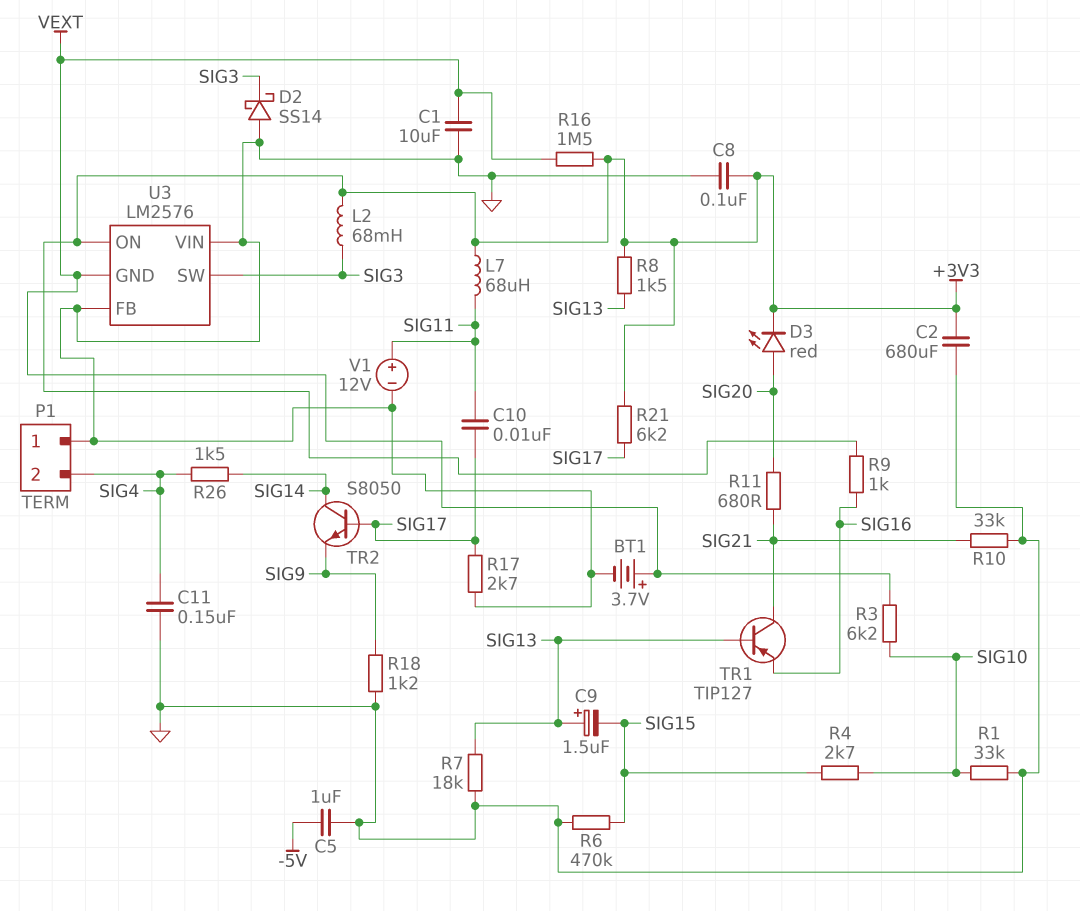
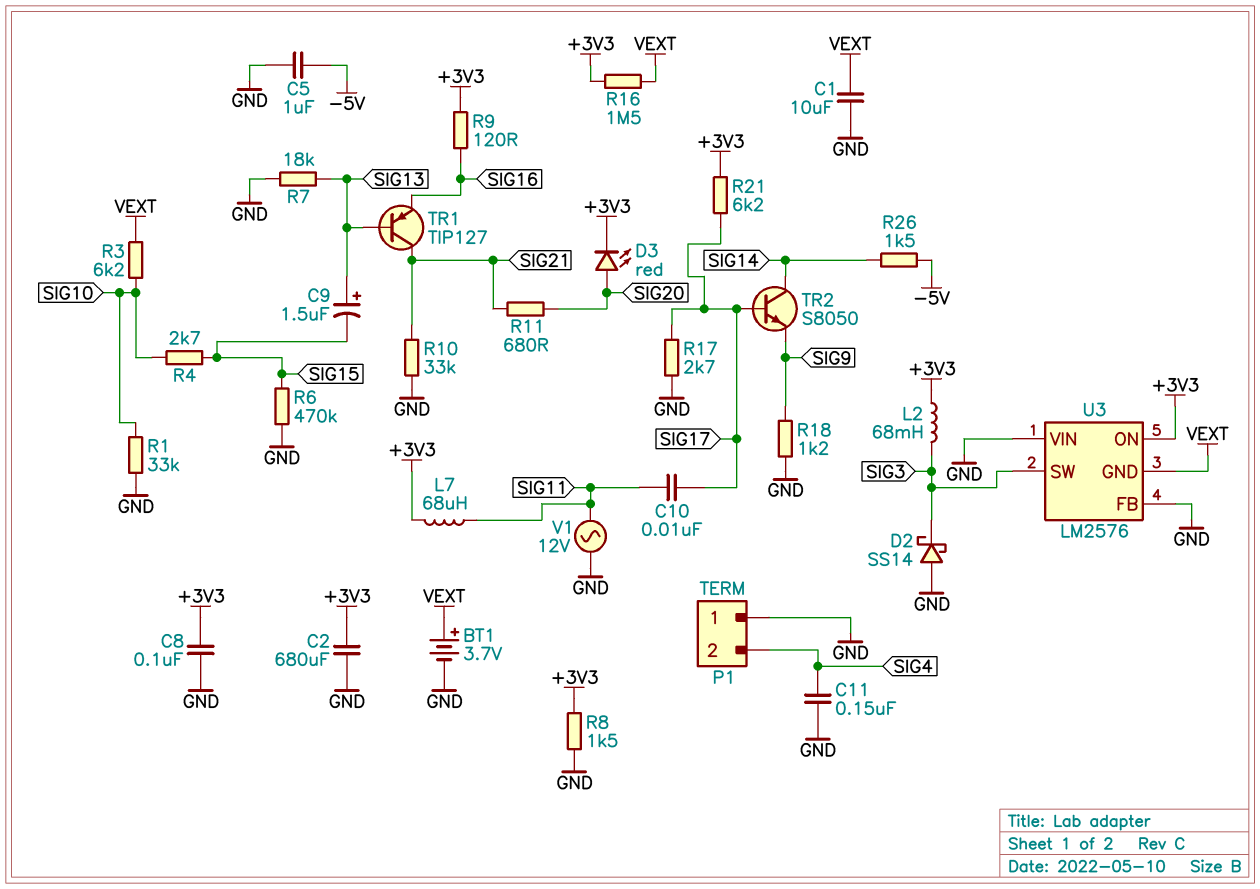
R8: 1.5k (+3V3, SIG13) -> 1.5k (+3V3, GND)
R9: 1k (+3V3, SIG16) -> 120 (+3V3, SIG16)
R26: 1.5k (SIG4, SIG14) -> 1.5k (-5V, SIG14)
V1: 12V (plus SIG11, minus GND) -> AC 12V (GND, SIG11)

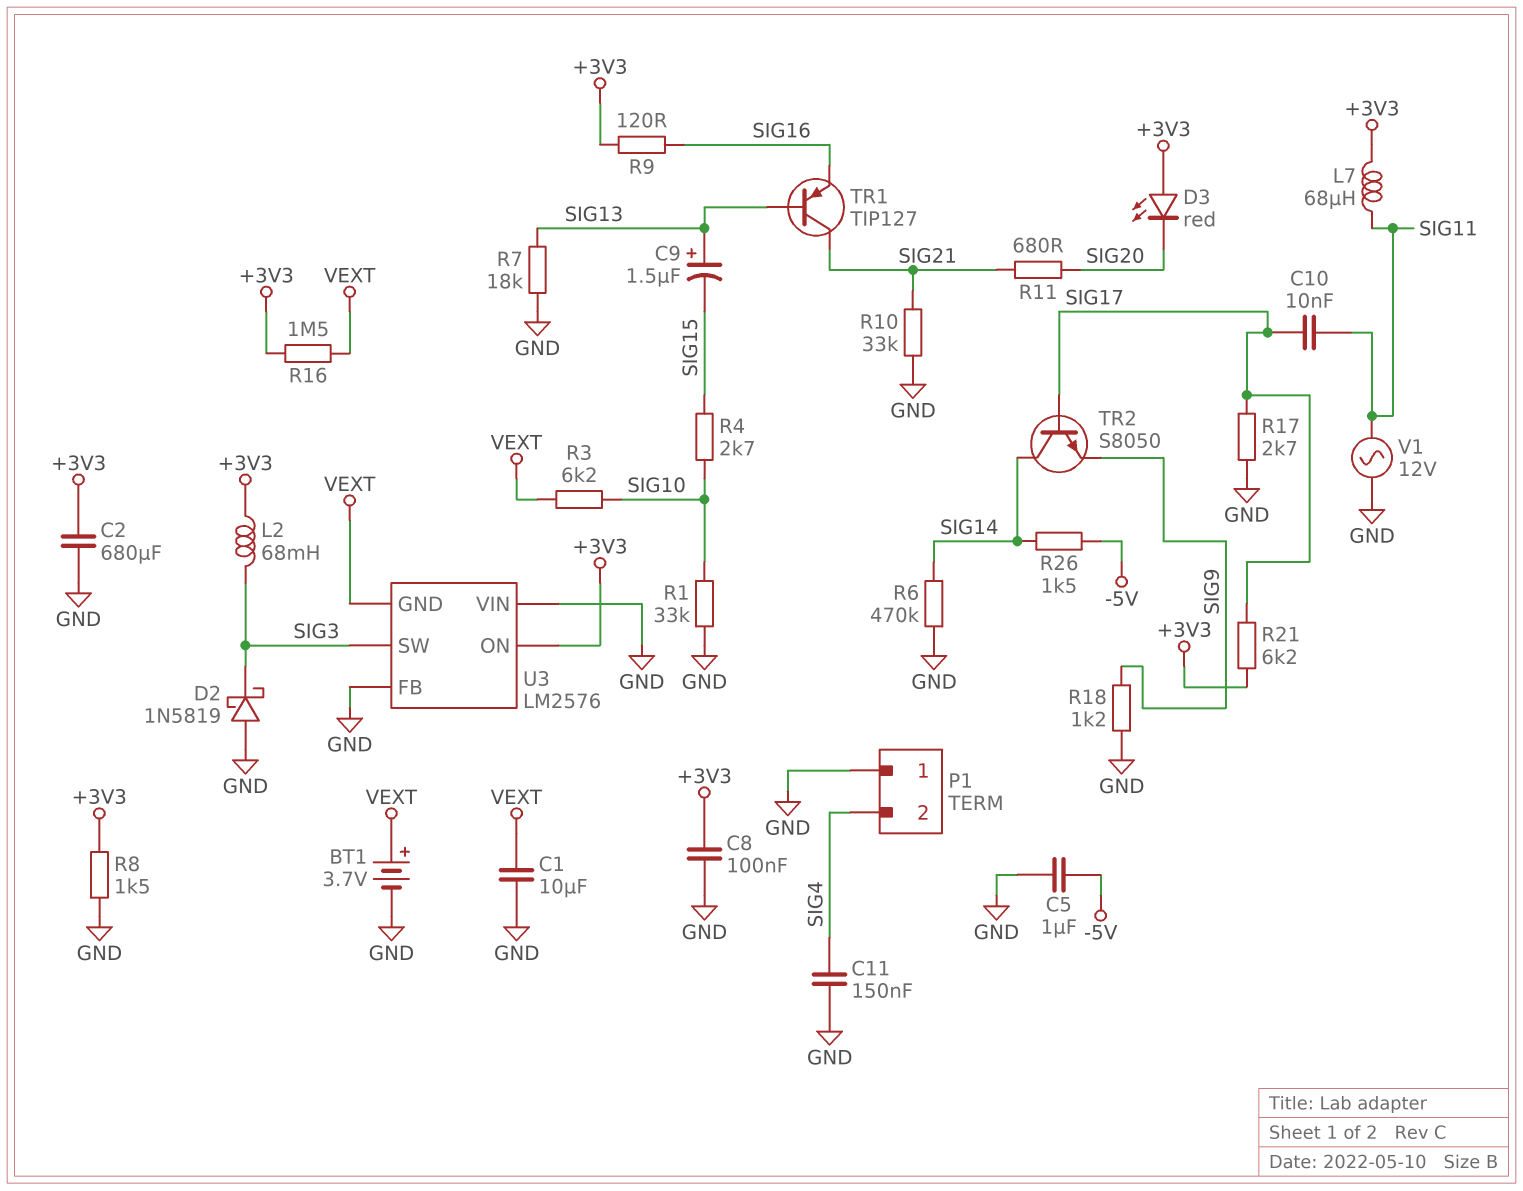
D2: schottky SS14 (A GND, K SIG3) -> schottky 1N5819 (A GND, K SIG3)
D3: LED red (A SIG20, K +3V3) -> LED red (A +3V3, K SIG20)
R6: 470k (GND, SIG15) -> 470k (GND, SIG14)

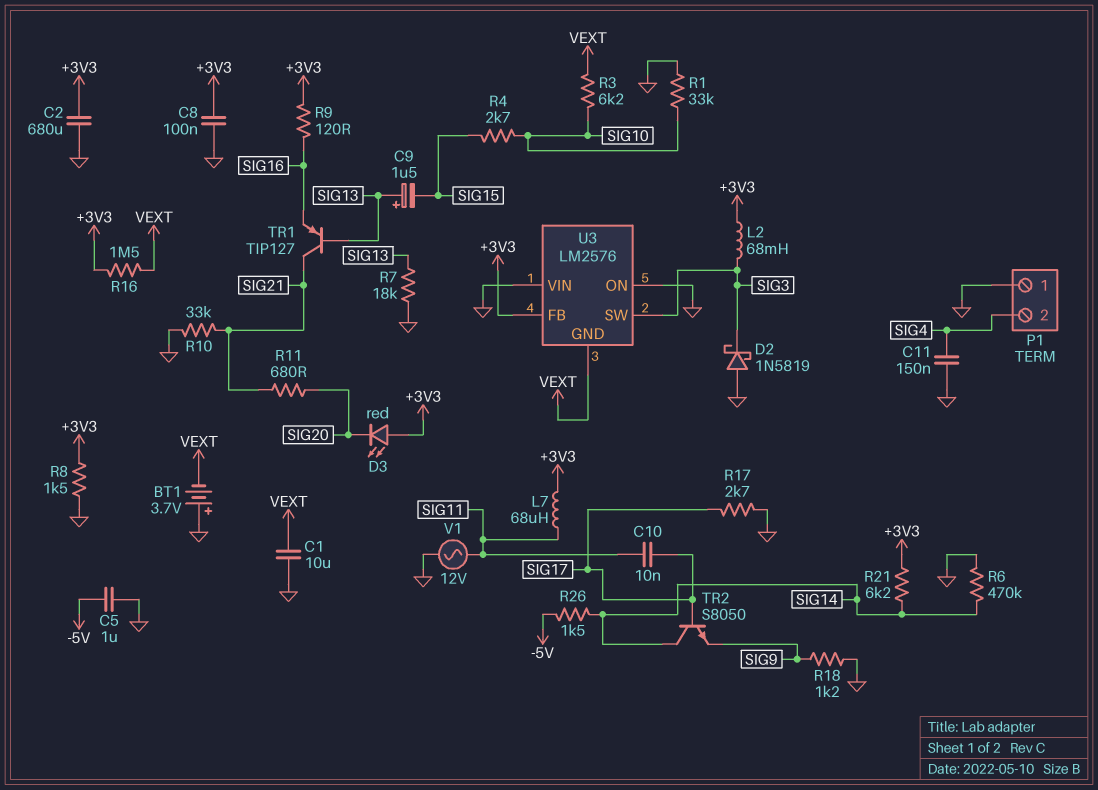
BT1: 3.7V (plus VEXT, minus GND) -> 3.7V (plus GND, minus VEXT)
R21: 6.2k (+3V3, SIG17) -> 6.2k (+3V3, SIG14)
U3 pin FB: GND -> +3V3
U3 pin ON: +3V3 -> GND

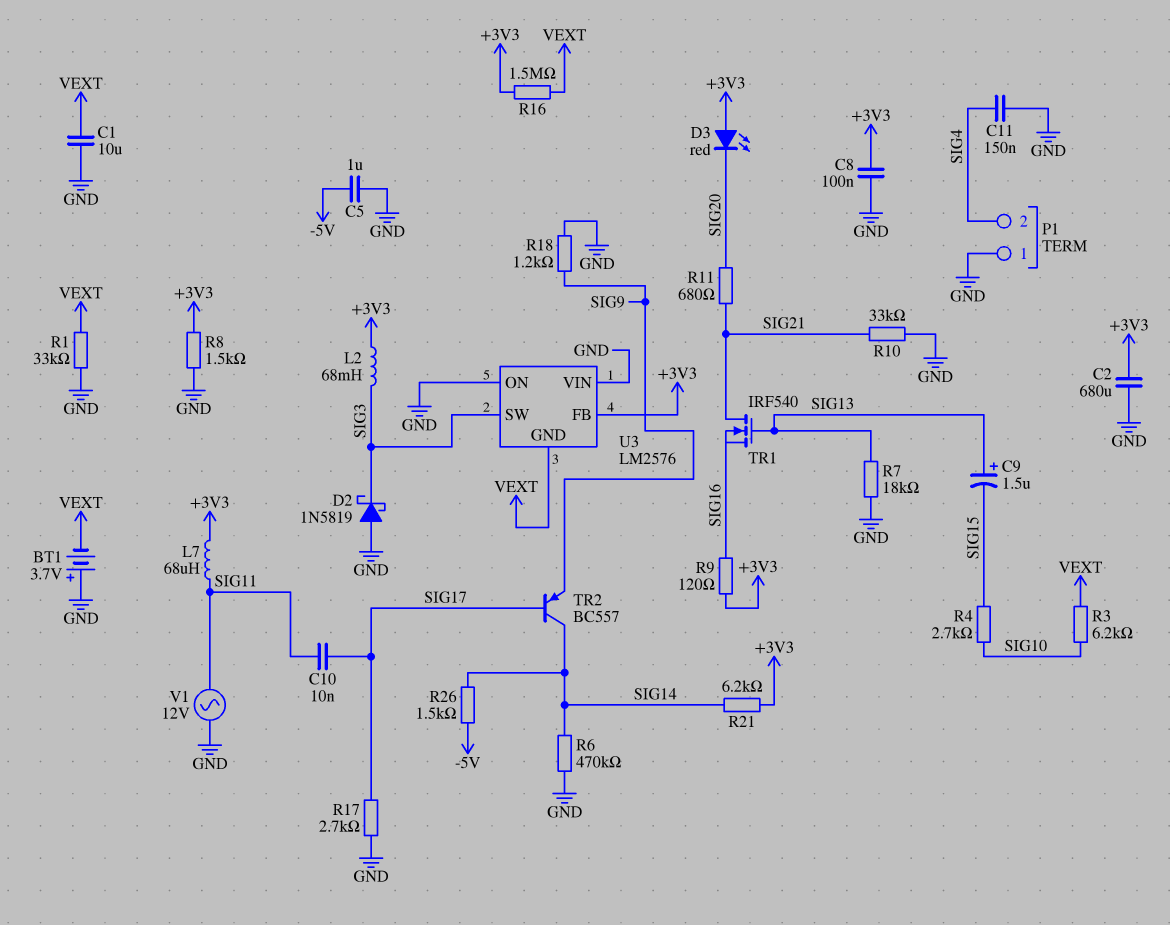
R1: 33k (GND, SIG10) -> 33k (GND, VEXT)
TR1: PNP TIP127 (B SIG13, C SIG21, E SIG16) -> NMOS IRF540 (G SIG13, D SIG21, S SIG16)
TR2: NPN S8050 (B SIG17, C SIG14, E SIG9) -> PNP BC557 (B SIG17, C SIG14, E SIG9)

